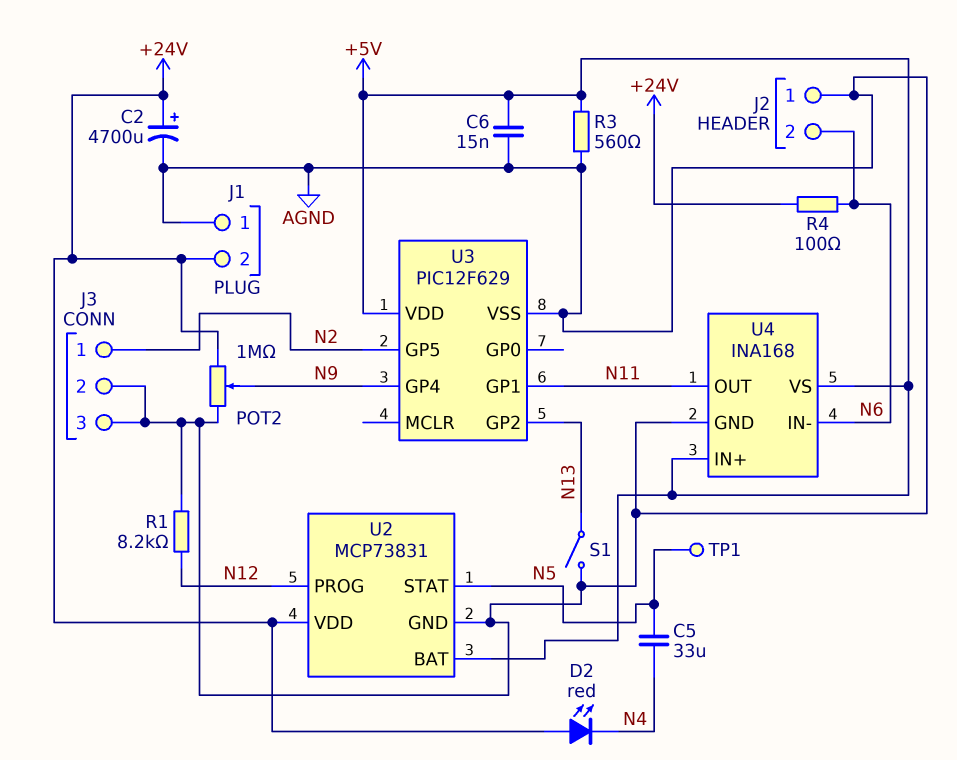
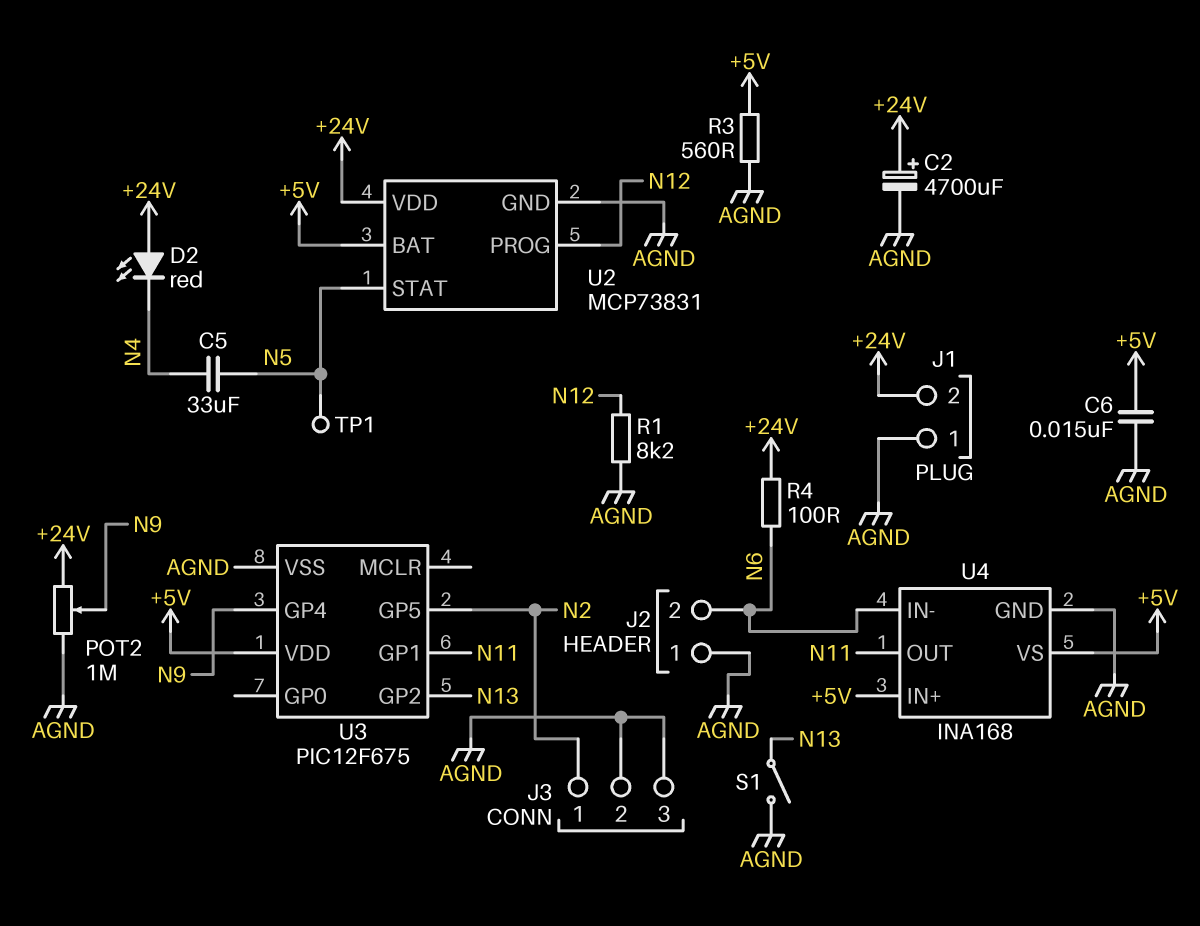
U3: PIC12F629 -> PIC12F675

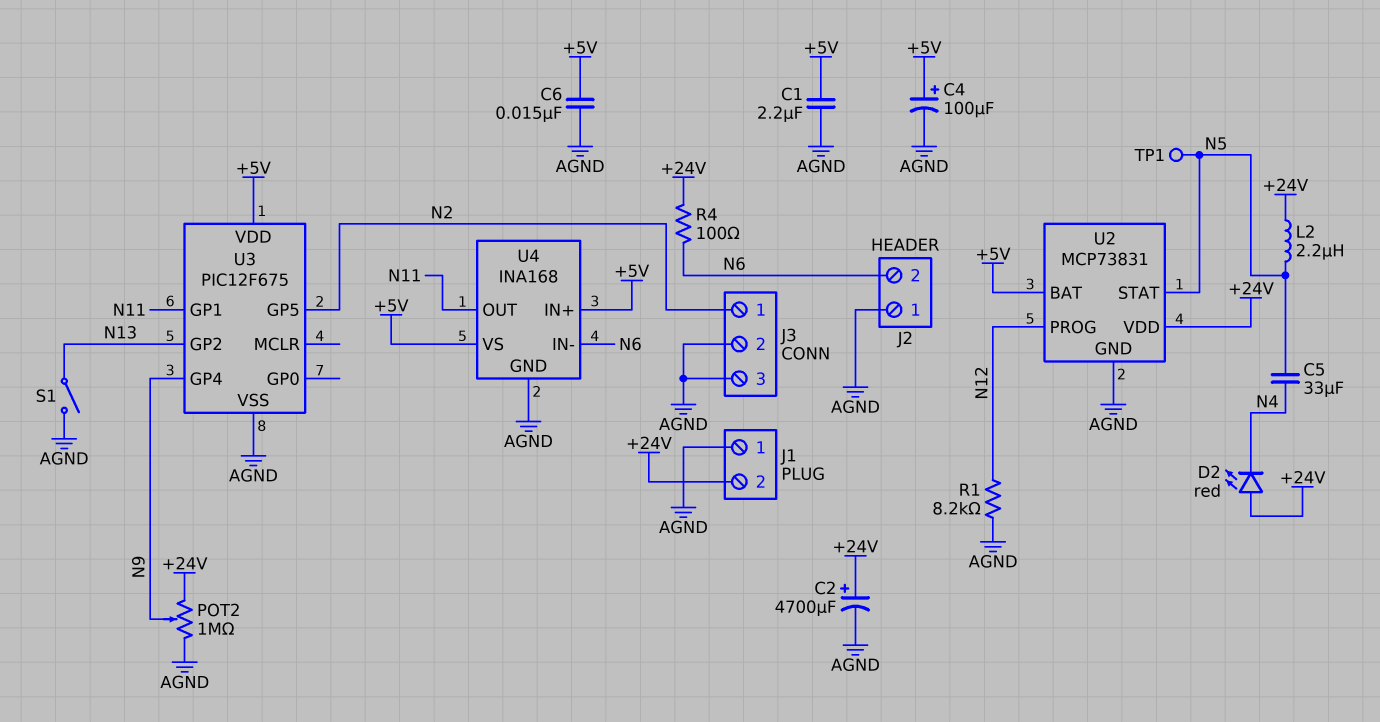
C1: none -> 2.2uF (+5V, AGND)
C4: none -> 100uF (plus +5V, minus AGND)
L2: none -> 2.2uH (+24V, N5)
R3: 560 (+5V, AGND) -> none

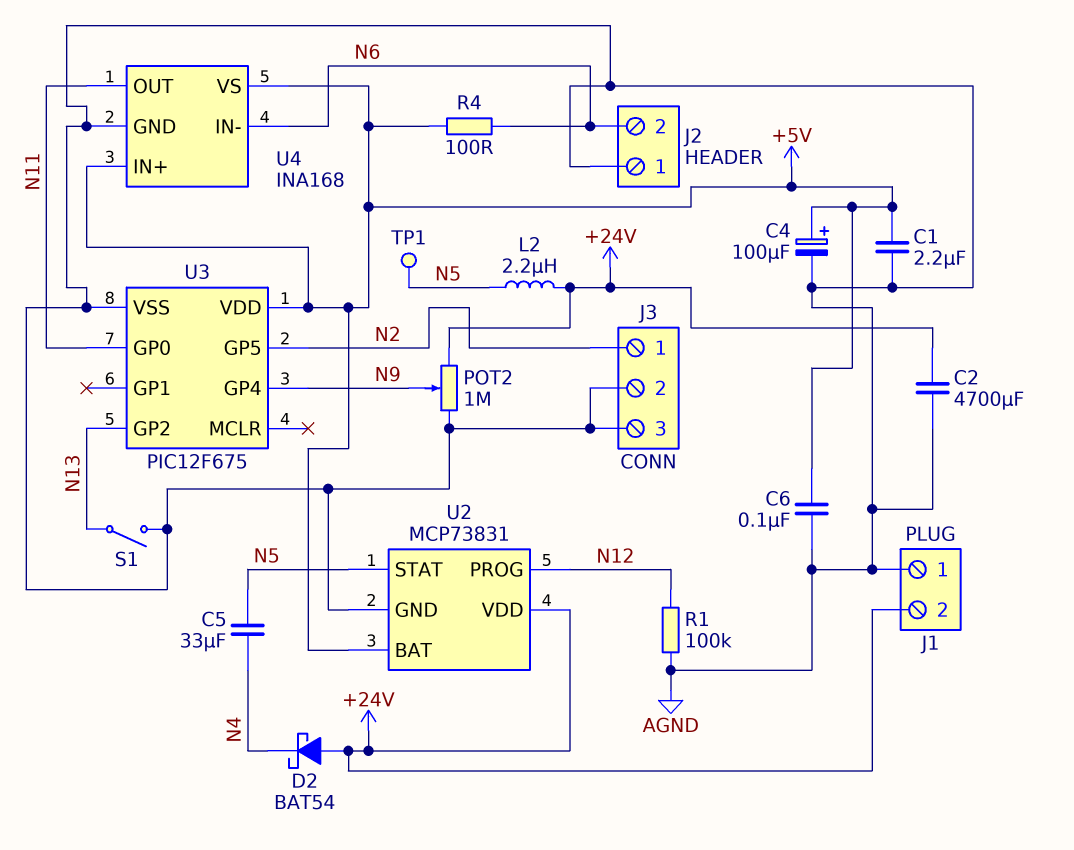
C2: 4700uF (plus +24V, minus AGND) -> 4700uF (+24V, AGND)
C6: 15nF (+5V, AGND) -> 100nF (+5V, AGND)
D2: LED red (A +24V, K N4) -> schottky BAT54 (A +24V, K N4)
R1: 8.2k (AGND, N12) -> 100k (AGND, N12)
R4: 100 (+24V, N6) -> 100 (+5V, N6)
U3 pin GP0: none -> N11
U3 pin GP1: N11 -> none

